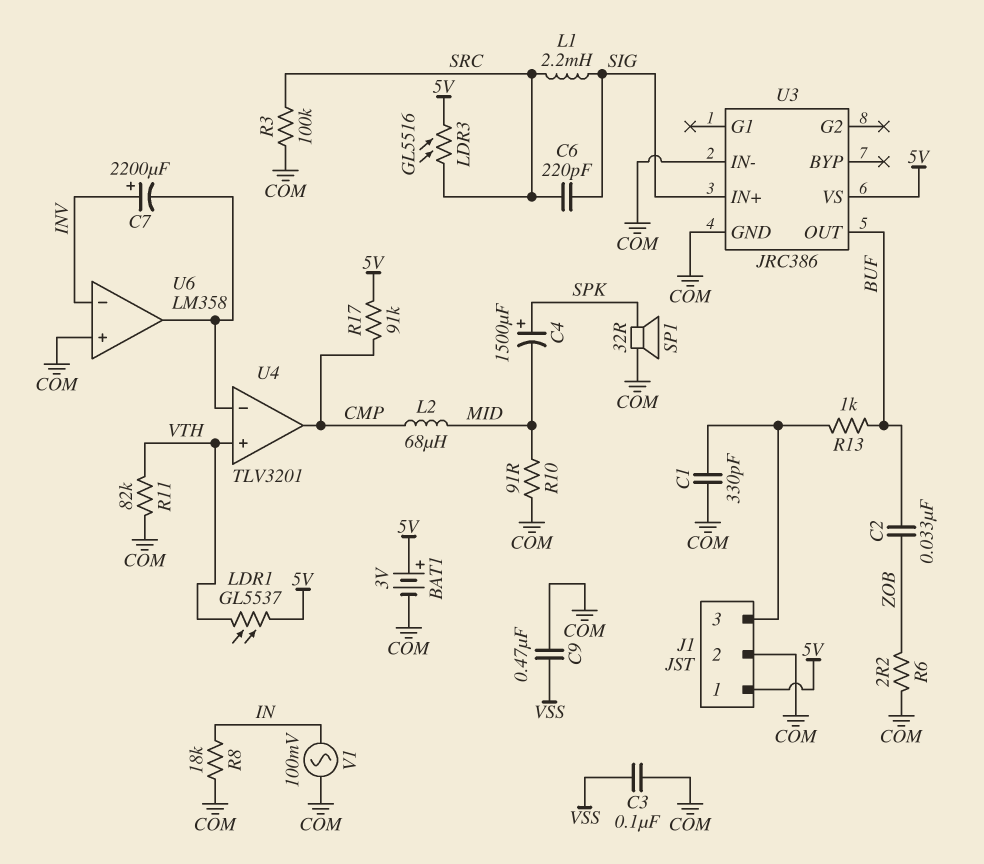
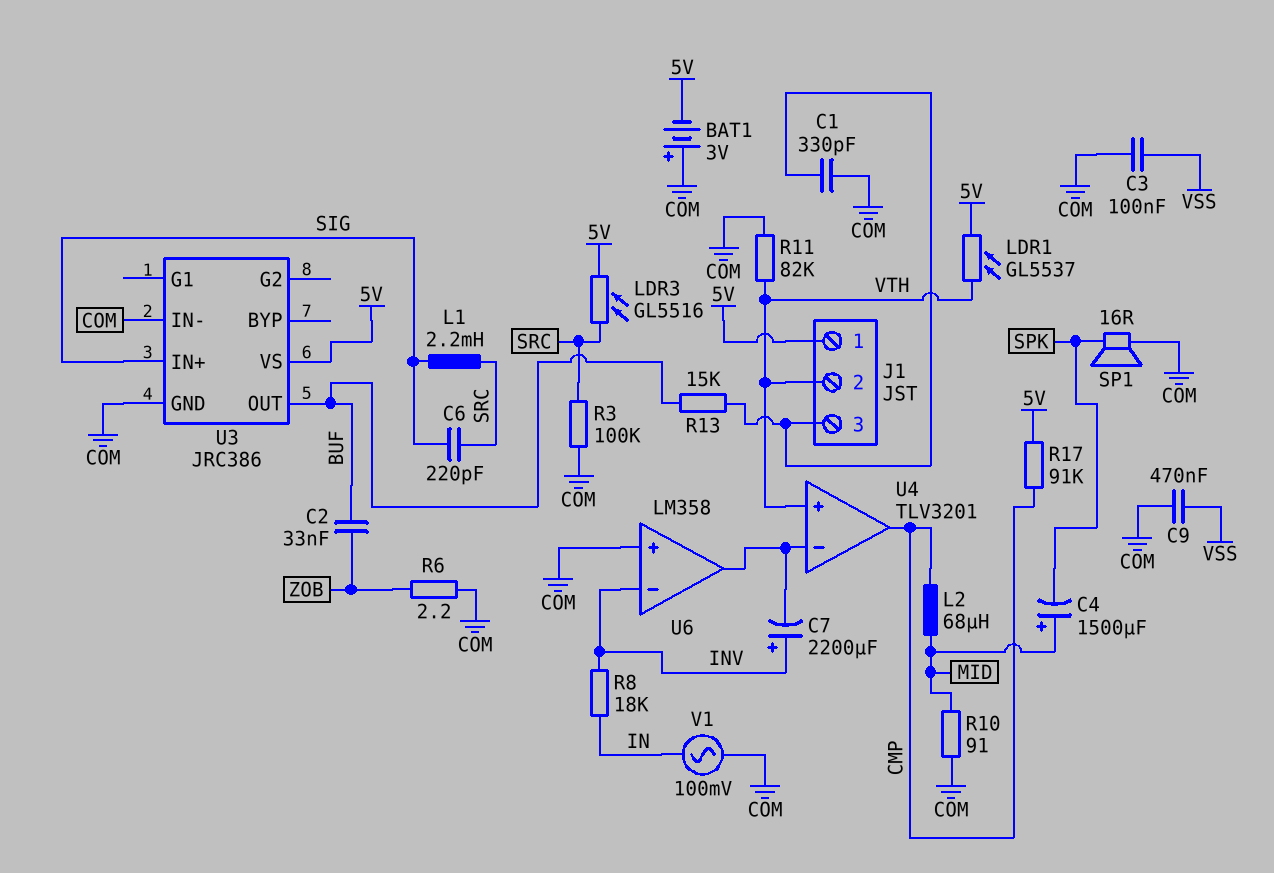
BAT1: 3V (plus 5V, minus COM) -> 3V (plus COM, minus 5V)
C4: 1500uF (plus SPK, minus MID) -> 1500uF (plus MID, minus SPK)
J1 pin 2: COM -> VTH
R8: 18k (COM, IN) -> 18k (IN, INV)
R13: 1k (BUF, J1/3) -> 15k (BUF, J1/3)
SP1: speaker 32R (COM, SPK) -> speaker 16R (COM, SPK)

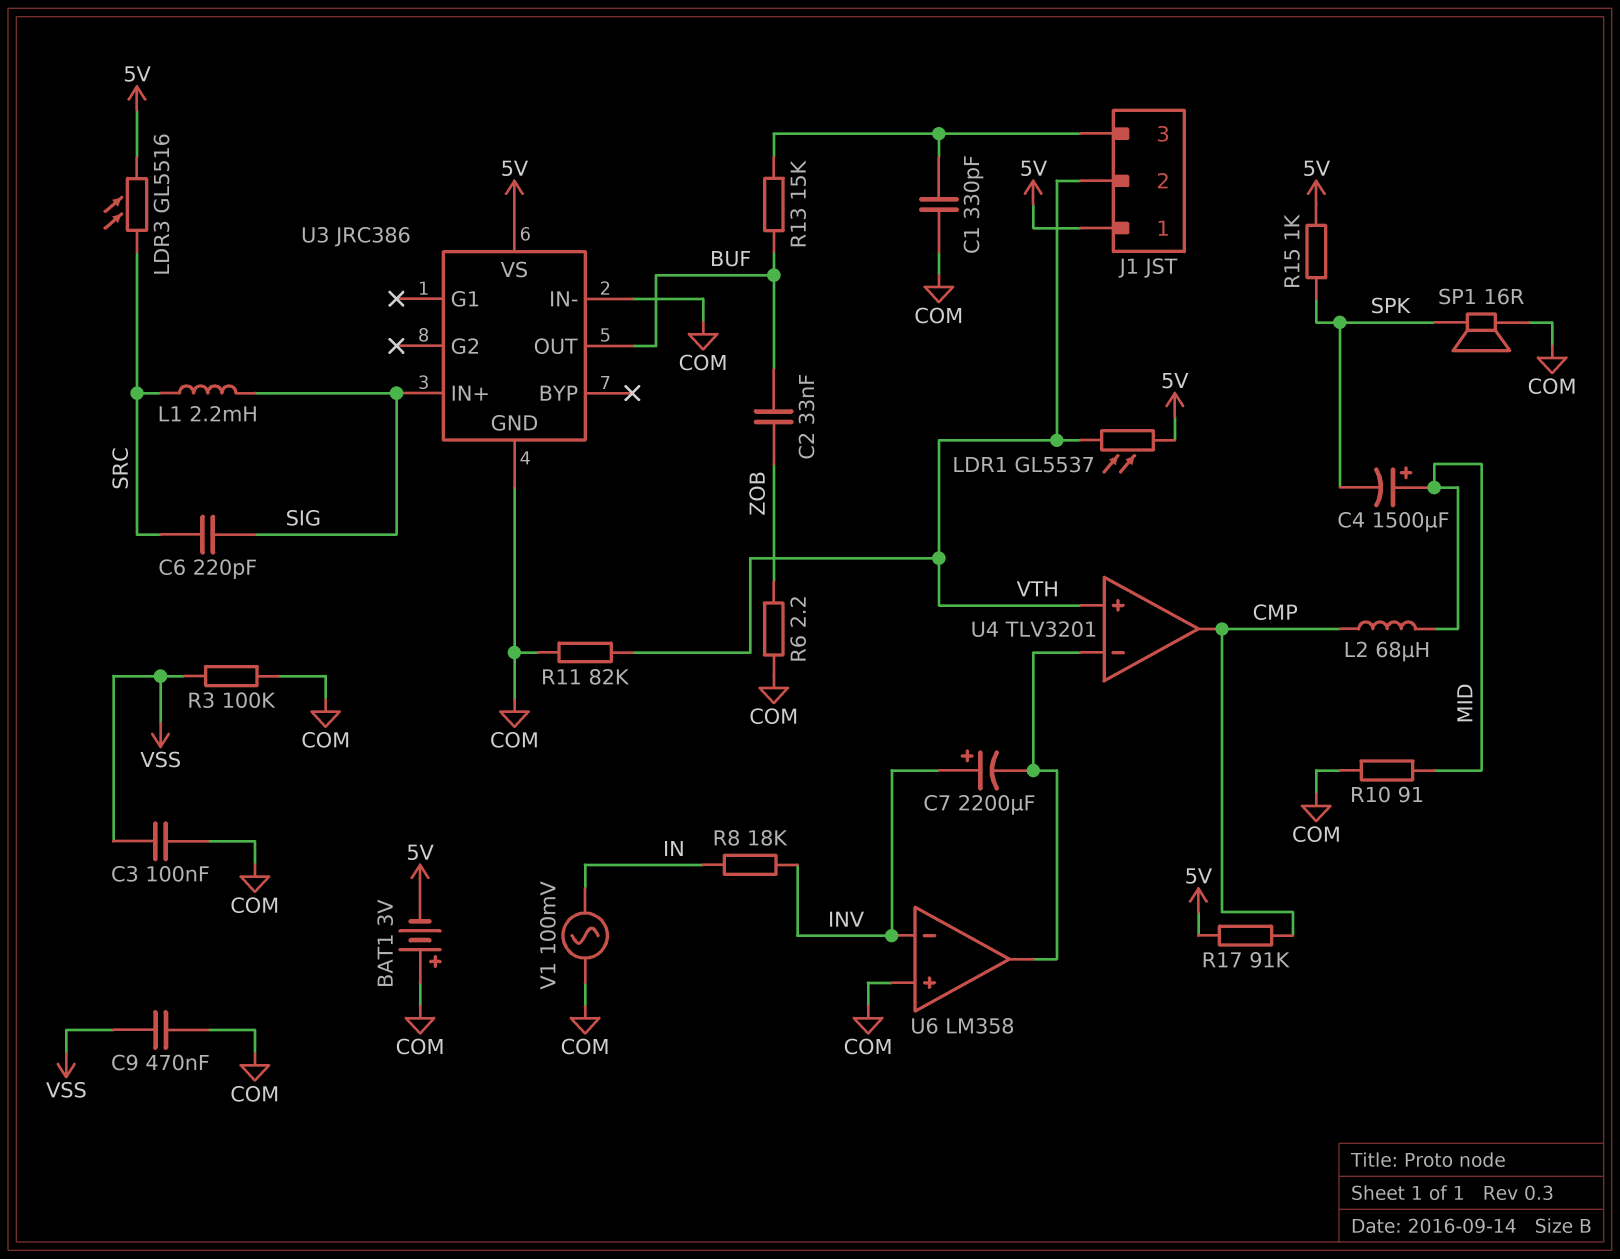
R3: 100k (COM, SRC) -> 100k (COM, VSS)
R15: none -> 1k (5V, SPK)

